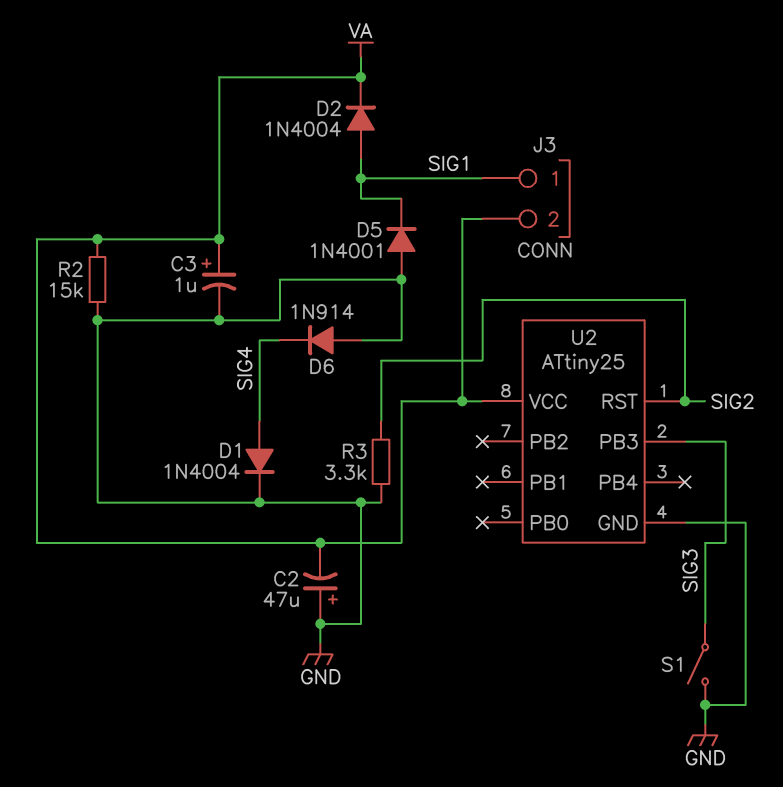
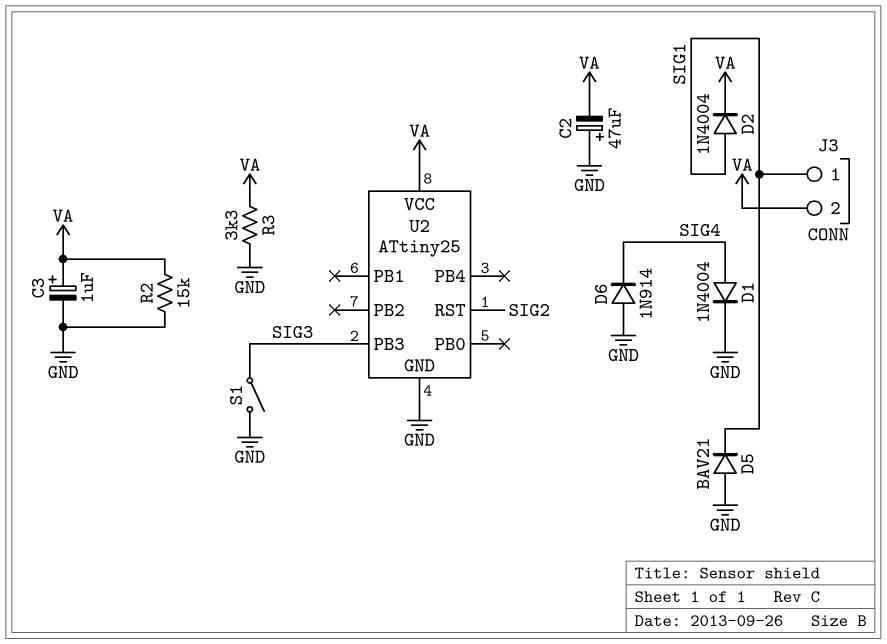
D5: diode 1N4001 (A GND, K SIG1) -> diode BAV21 (A GND, K SIG1)
R3: 3.3k (GND, SIG2) -> 3.3k (GND, VA)

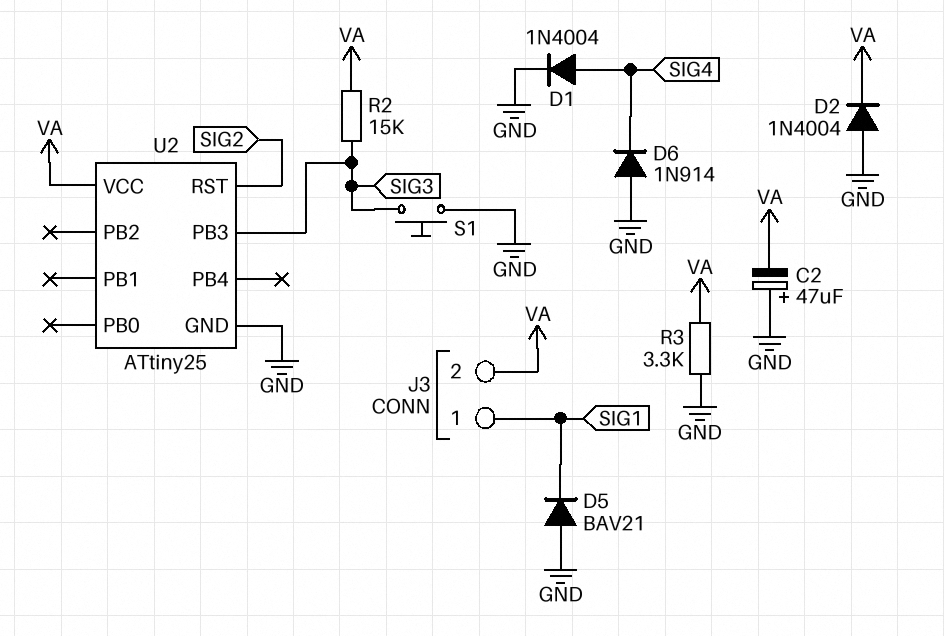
C3: 1uF (plus VA, minus GND) -> none
D2: diode 1N4004 (A SIG1, K VA) -> diode 1N4004 (A GND, K VA)
R2: 15k (GND, VA) -> 15k (SIG3, VA)
S1: switch (GND, SIG3) -> button (GND, SIG3)

